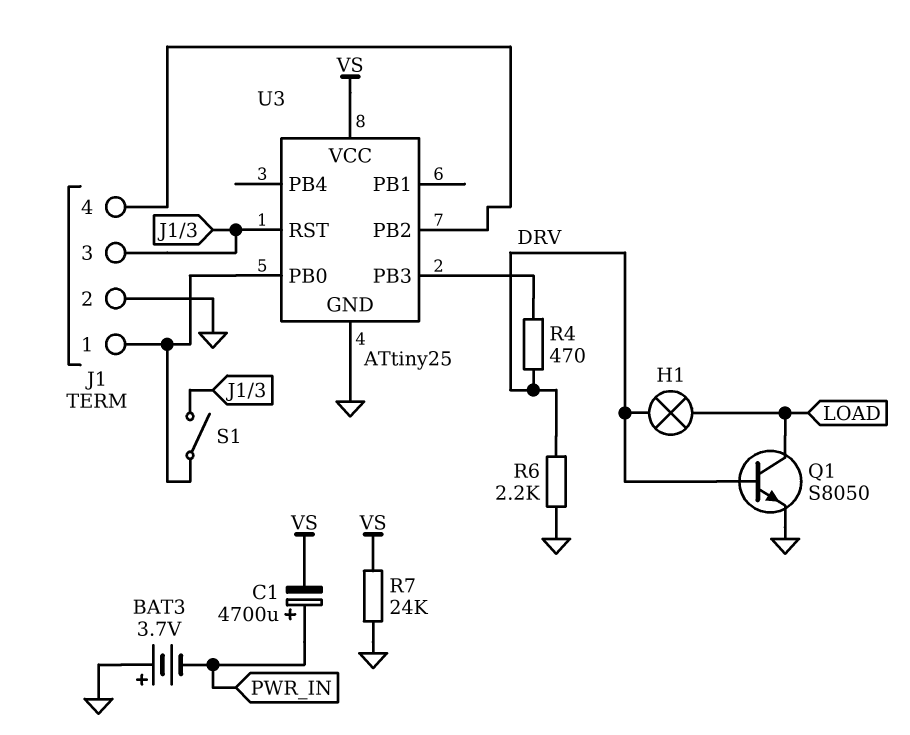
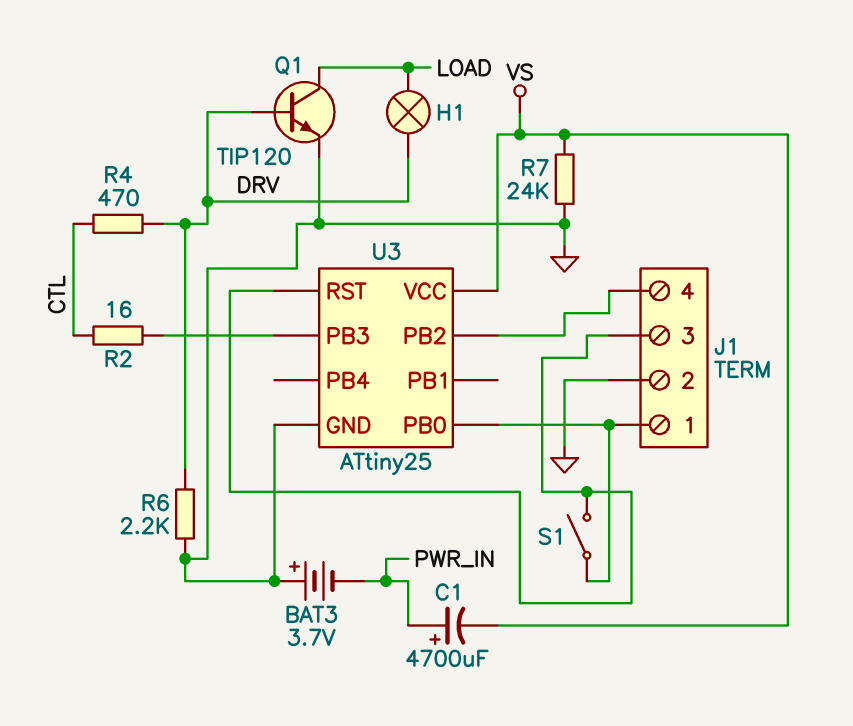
Q1: NPN S8050 (B DRV, C LOAD, E GND) -> NPN TIP120 (B DRV, C LOAD, E GND)
R2: none -> 16 (CTL, U3/PB3)
R4: 470 (DRV, U3/PB3) -> 470 (CTL, DRV)

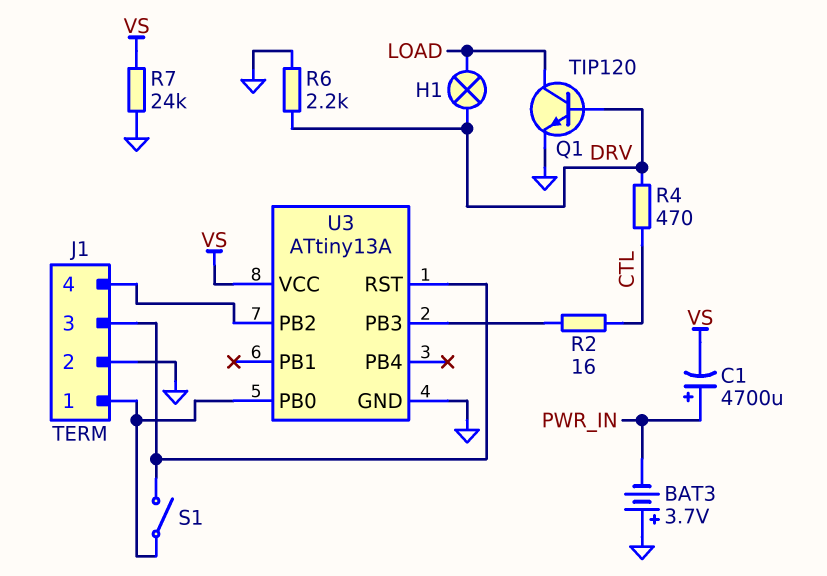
U3: ATtiny25 -> ATtiny13A

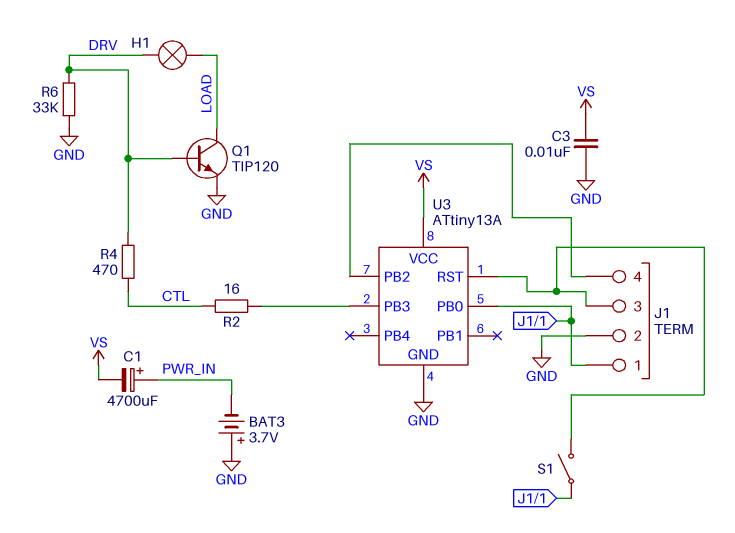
C3: none -> 10nF (GND, VS)
R6: 2.2k (DRV, GND) -> 33k (DRV, GND)
R7: 24k (GND, VS) -> none

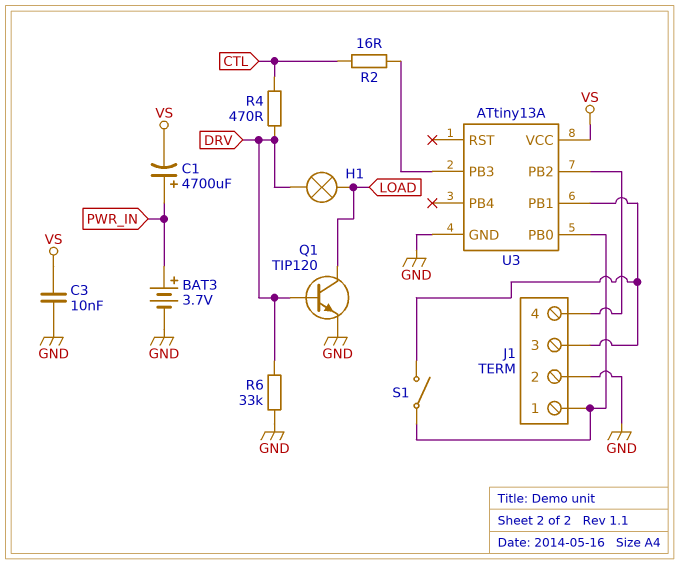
BAT3: 3.7V (plus GND, minus PWR_IN) -> 3.7V (plus PWR_IN, minus GND)
U3 pin PB1: none -> J1/3
U3 pin RST: J1/3 -> none

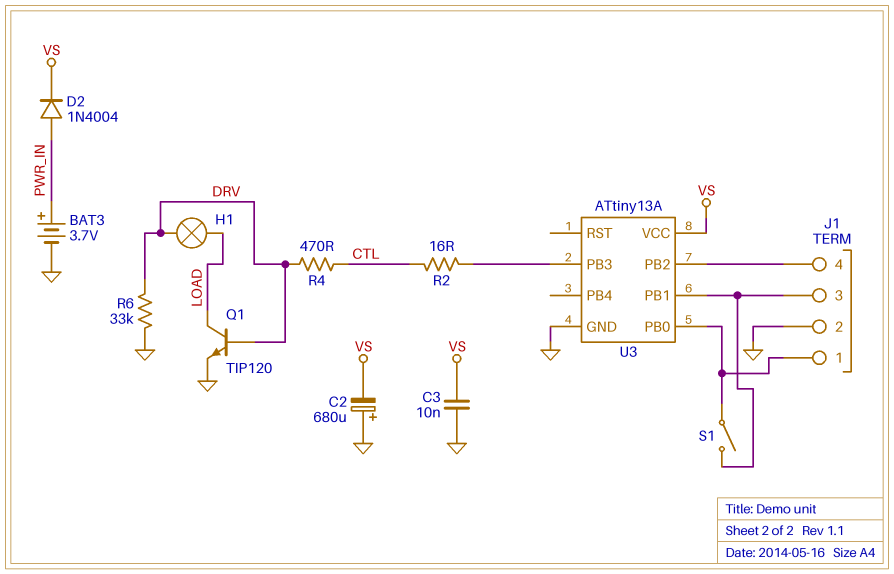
C1: 4700uF (plus PWR_IN, minus VS) -> none
C2: none -> 680uF (plus GND, minus VS)
D2: none -> diode 1N4004 (A PWR_IN, K VS)

